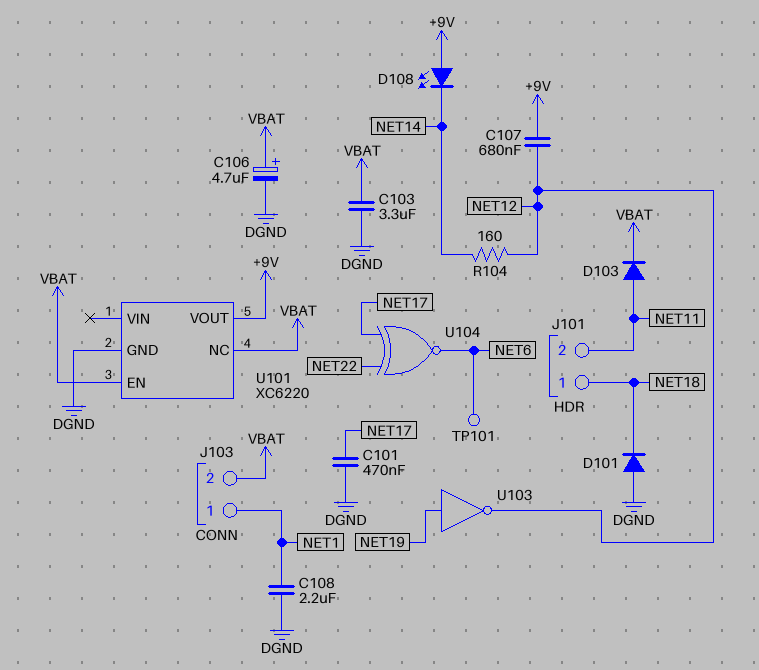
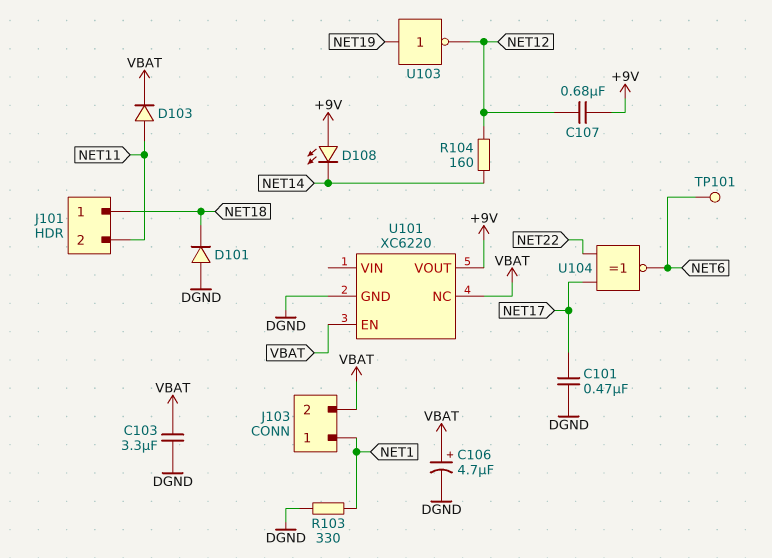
C108: 2.2uF (DGND, NET1) -> none
R103: none -> 330 (DGND, NET1)

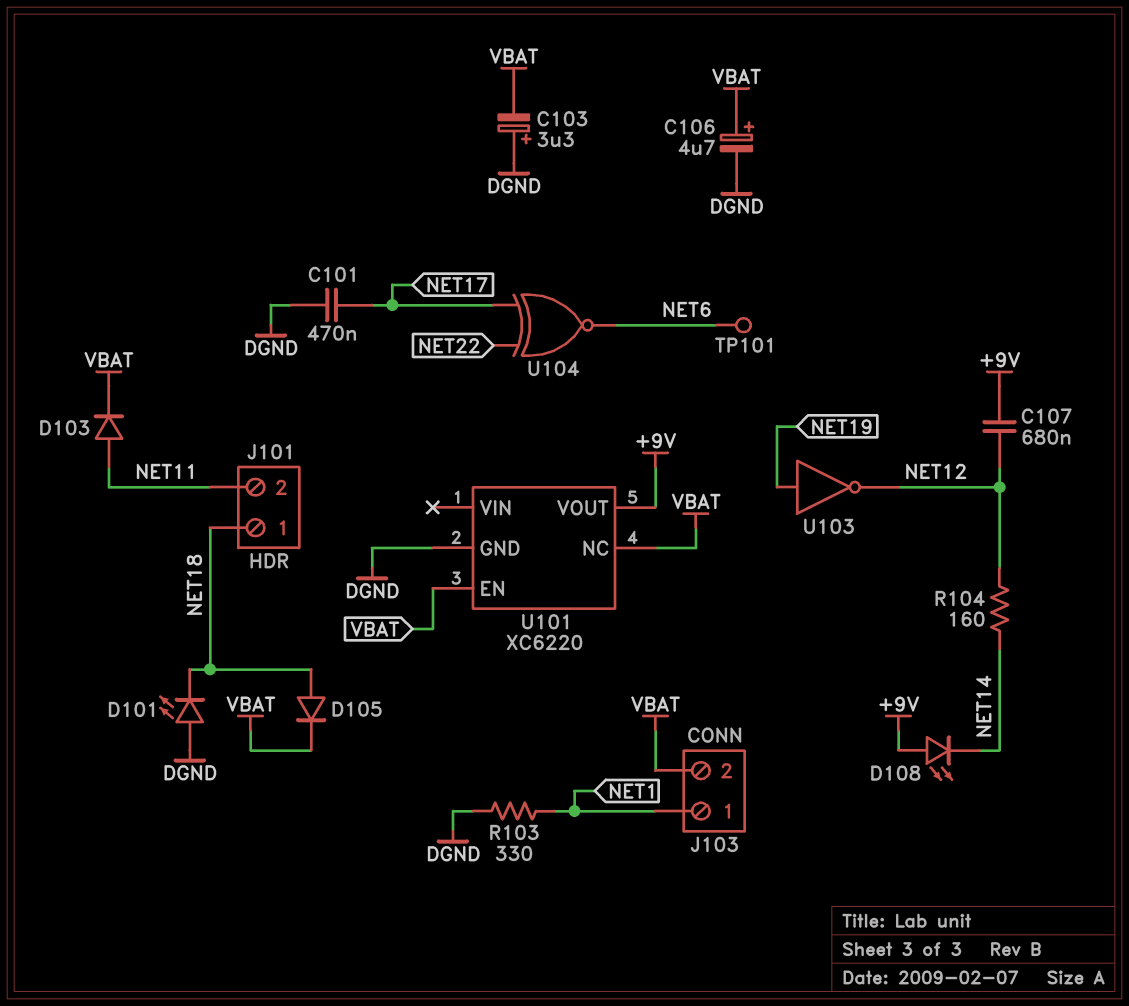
C103: 3.3uF (DGND, VBAT) -> 3.3uF (plus DGND, minus VBAT)
D101: diode (A DGND, K NET18) -> LED (A DGND, K NET18)
D105: none -> diode (A NET18, K VBAT)

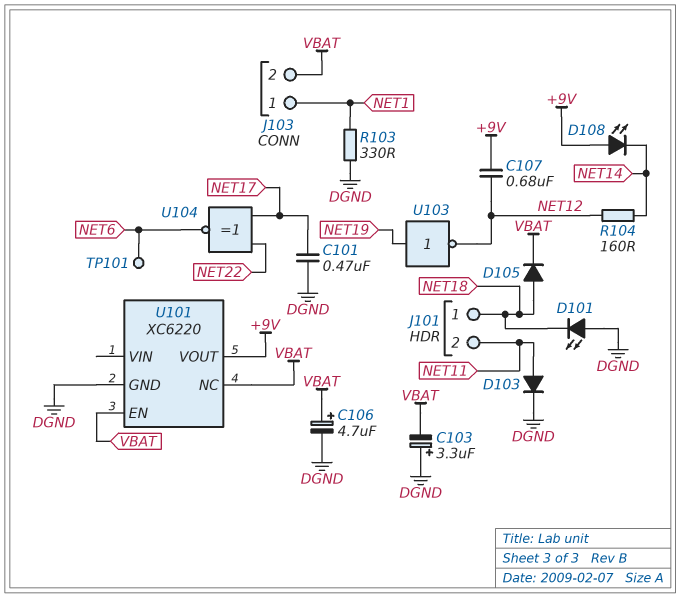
D103: diode (A NET11, K VBAT) -> diode (A NET11, K DGND)

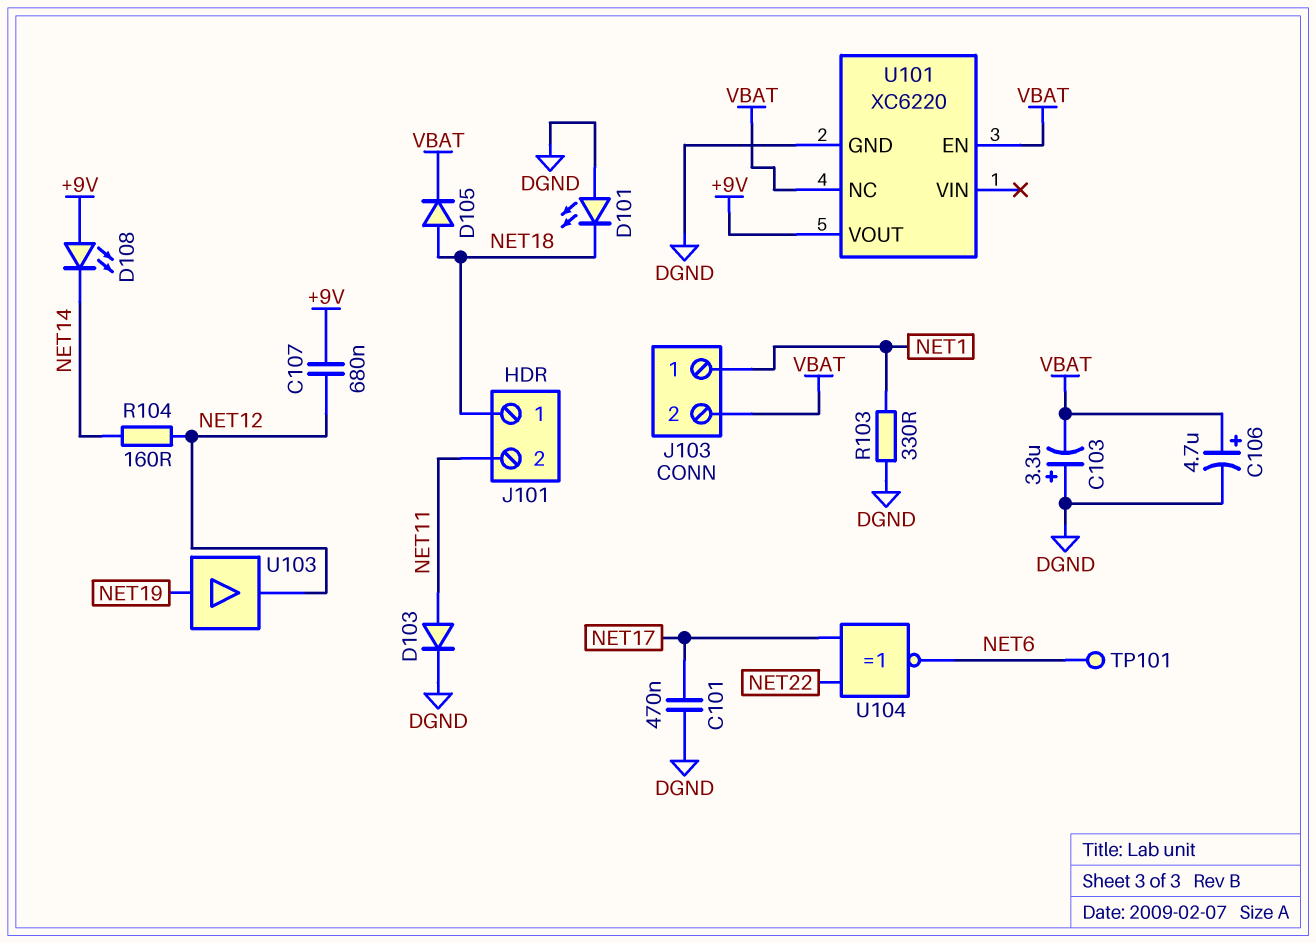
U103: NOT (in NET19, out NET12) -> buffer (in NET19, out NET12)

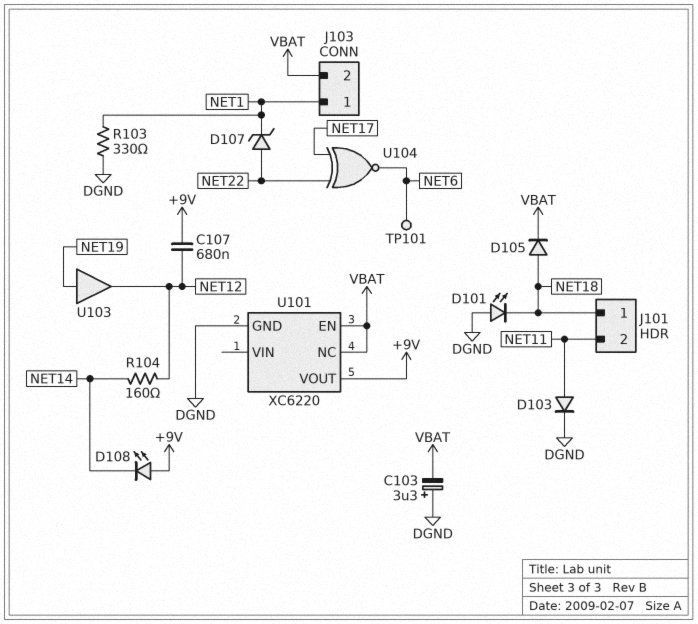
C101: 470nF (DGND, NET17) -> none
C106: 4.7uF (plus VBAT, minus DGND) -> none
D107: none -> zener (A NET22, K NET1)

